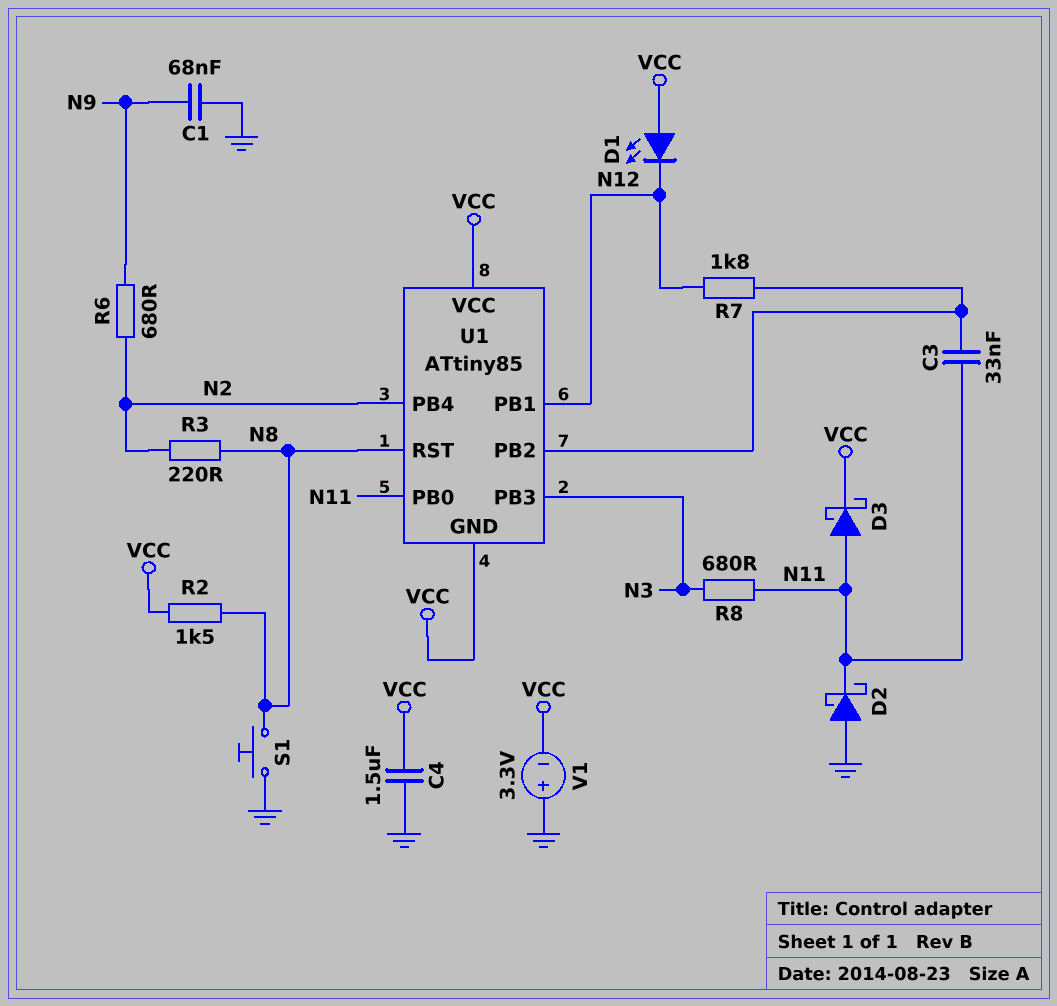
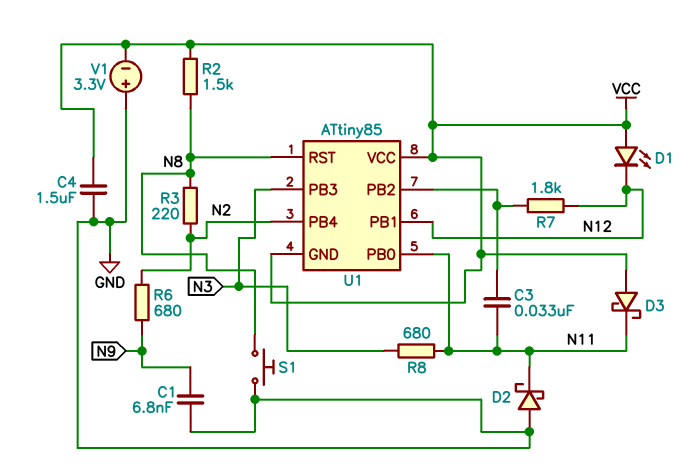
C1: 68nF (GND, N9) -> 6.8nF (GND, N9)
D3: schottky (A N11, K VCC) -> schottky (A VCC, K N11)

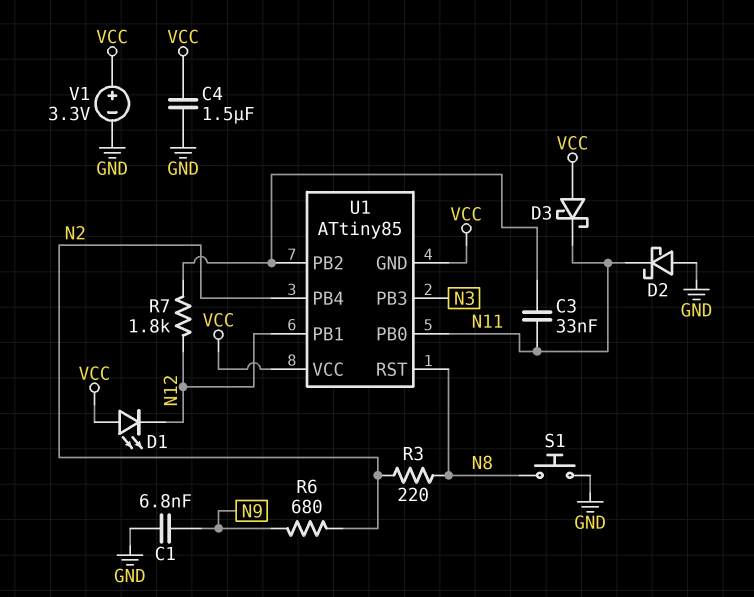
R2: 1.5k (N8, VCC) -> none
R8: 680 (N3, N11) -> none
V1: 3.3V (plus GND, minus VCC) -> 3.3V (plus VCC, minus GND)

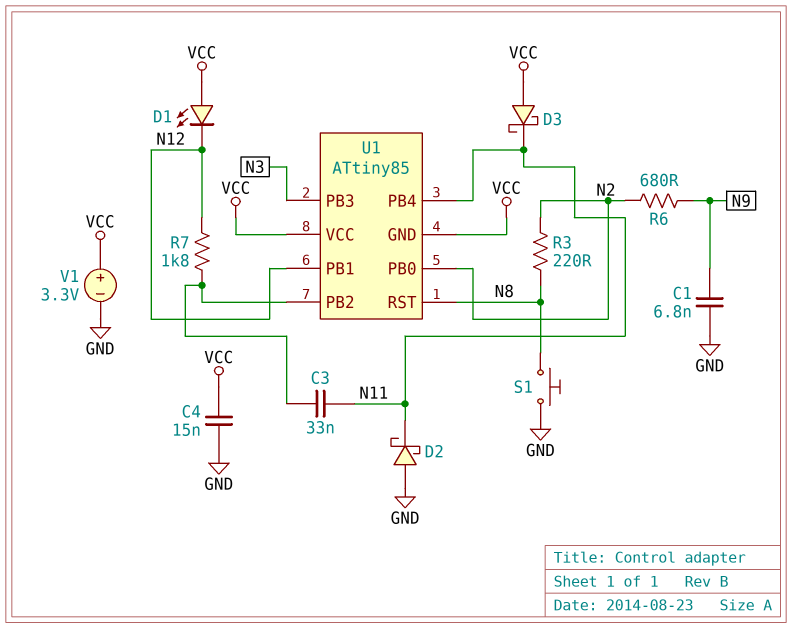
C4: 1.5uF (GND, VCC) -> 15nF (GND, VCC)
U1 pin PB0: N11 -> N2
U1 pin PB4: N2 -> N11

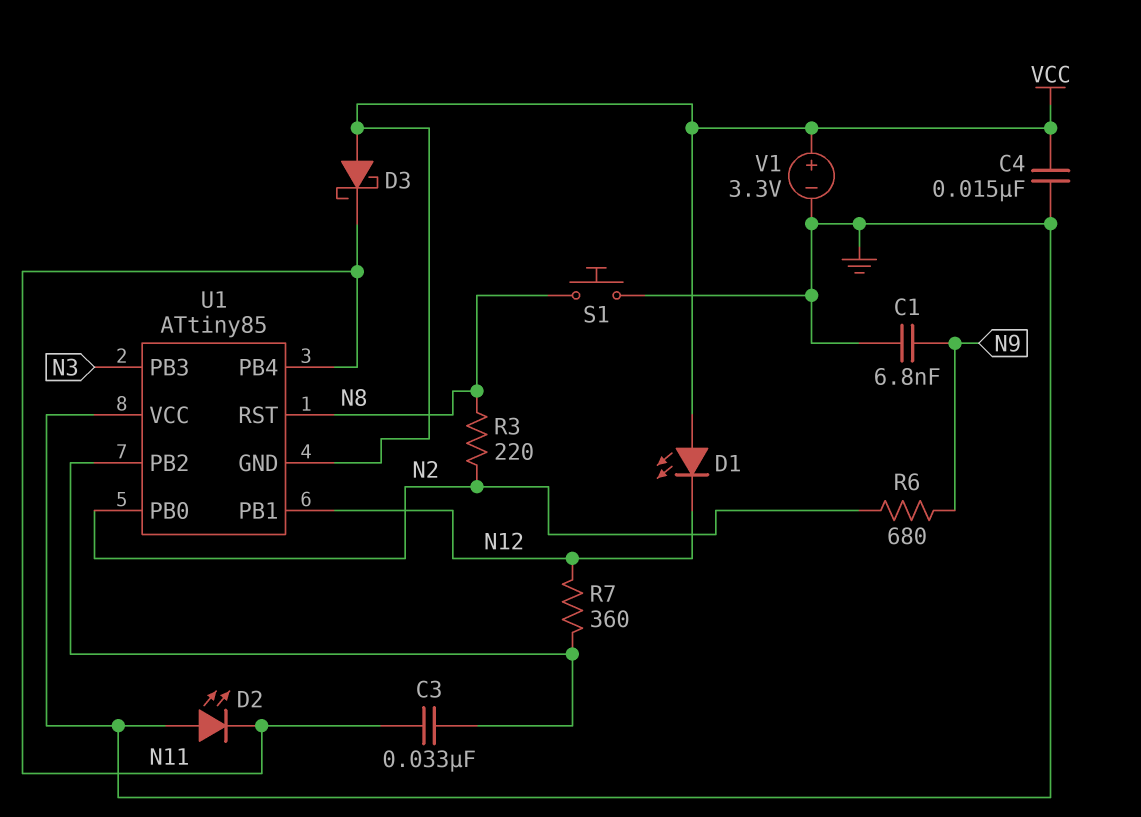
D2: schottky (A GND, K N11) -> LED (A GND, K N11)
R7: 1.8k (N12, U1/PB2) -> 360 (N12, U1/PB2)
U1 pin VCC: VCC -> GND

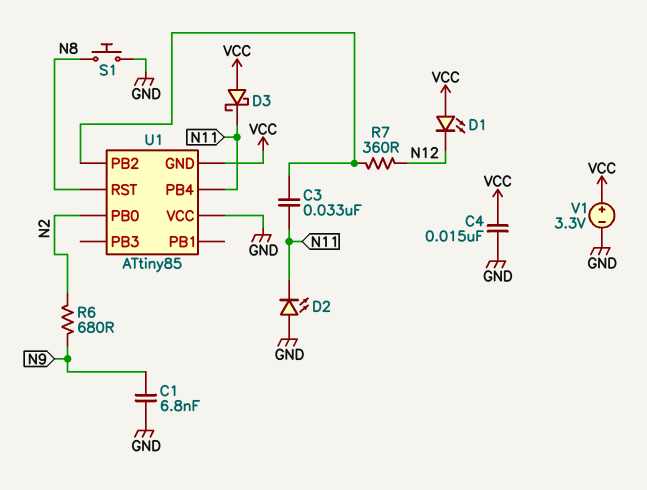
R3: 220 (N2, N8) -> none
U1 pin PB1: N12 -> none
U1 pin PB3: N3 -> none

